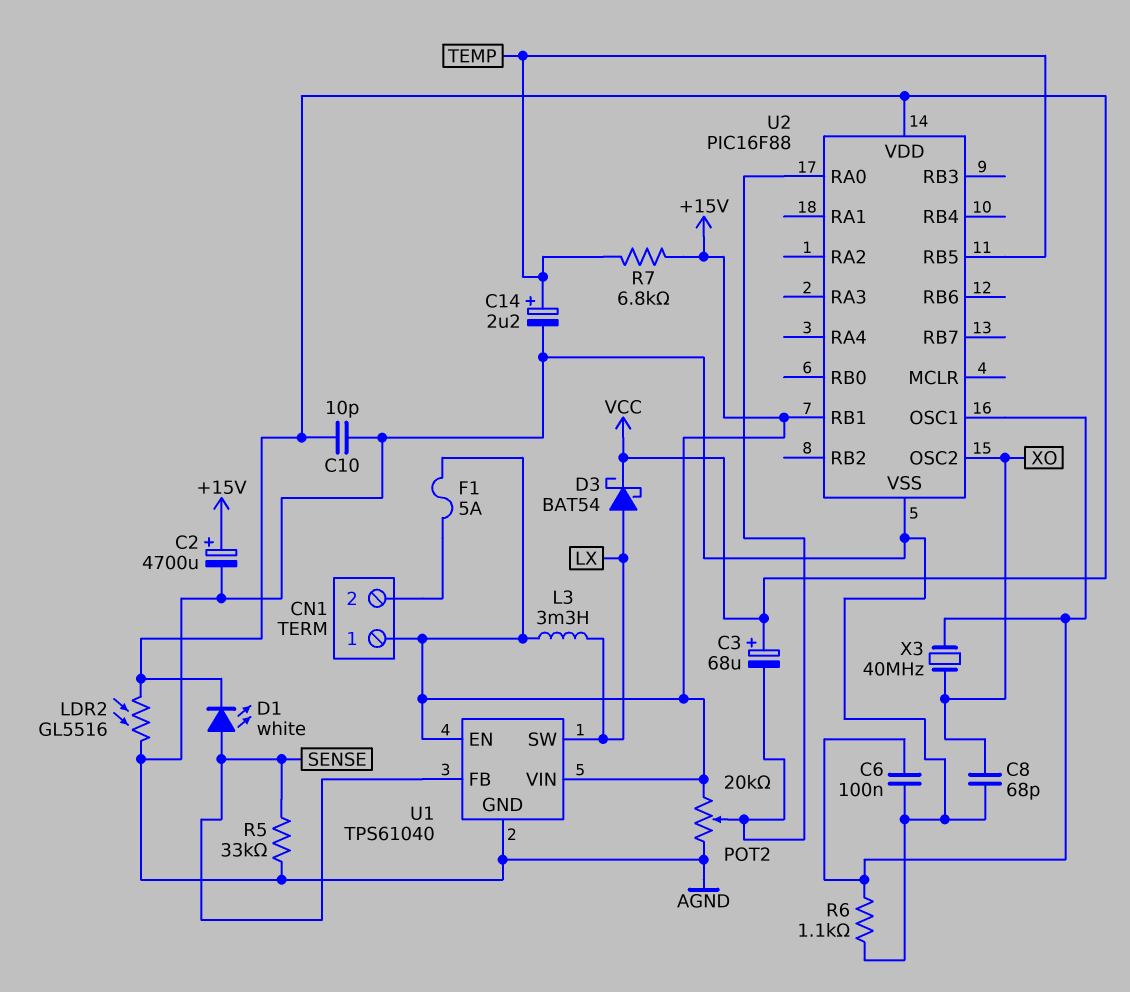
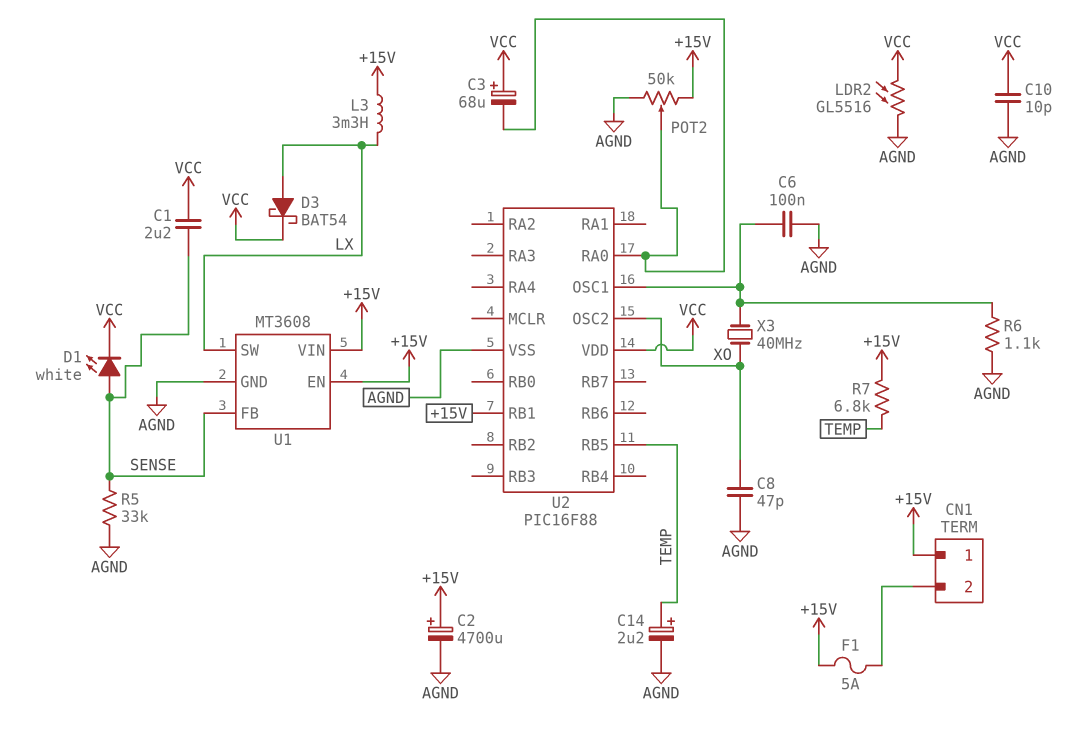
C1: none -> 2.2uF (SENSE, VCC)
C8: 68pF (AGND, XO) -> 47pF (AGND, XO)
POT2: 20k (+15V, AGND, wiper U2/RA0) -> 50k (+15V, AGND, wiper U2/RA0)
U1: TPS61040 -> MT3608

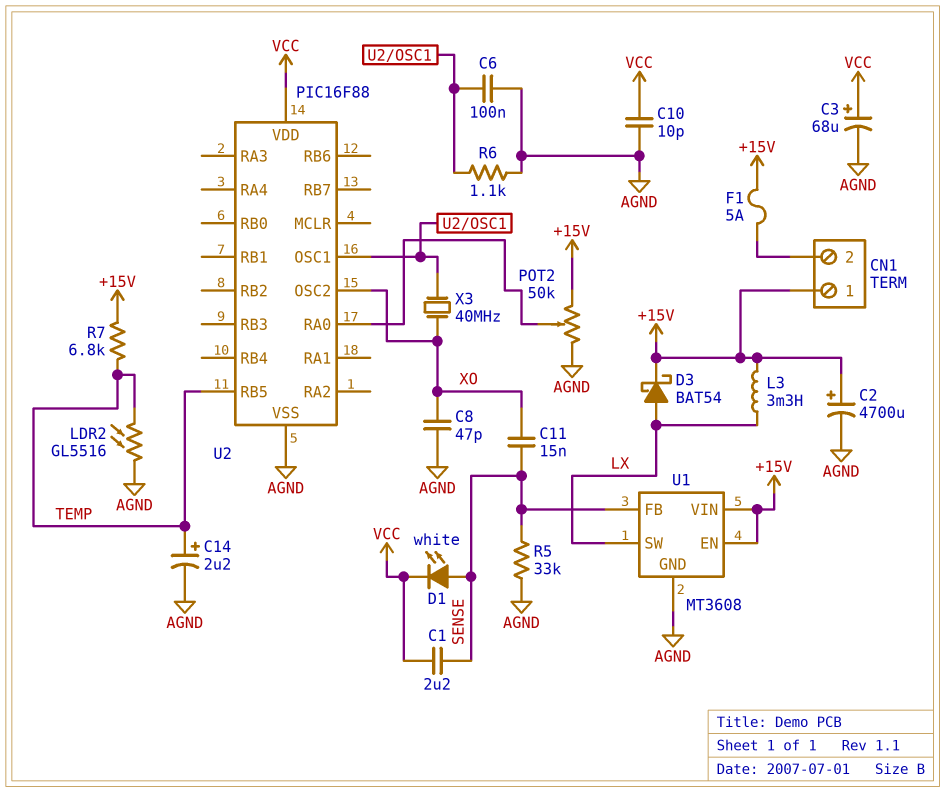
C3: 68uF (plus VCC, minus U2/RA0) -> 68uF (plus VCC, minus AGND)
C11: none -> 15nF (SENSE, XO)
D3: schottky BAT54 (A LX, K VCC) -> schottky BAT54 (A LX, K +15V)
LDR2: GL5516 (AGND, VCC) -> GL5516 (AGND, TEMP)
U2 pin RB1: +15V -> none

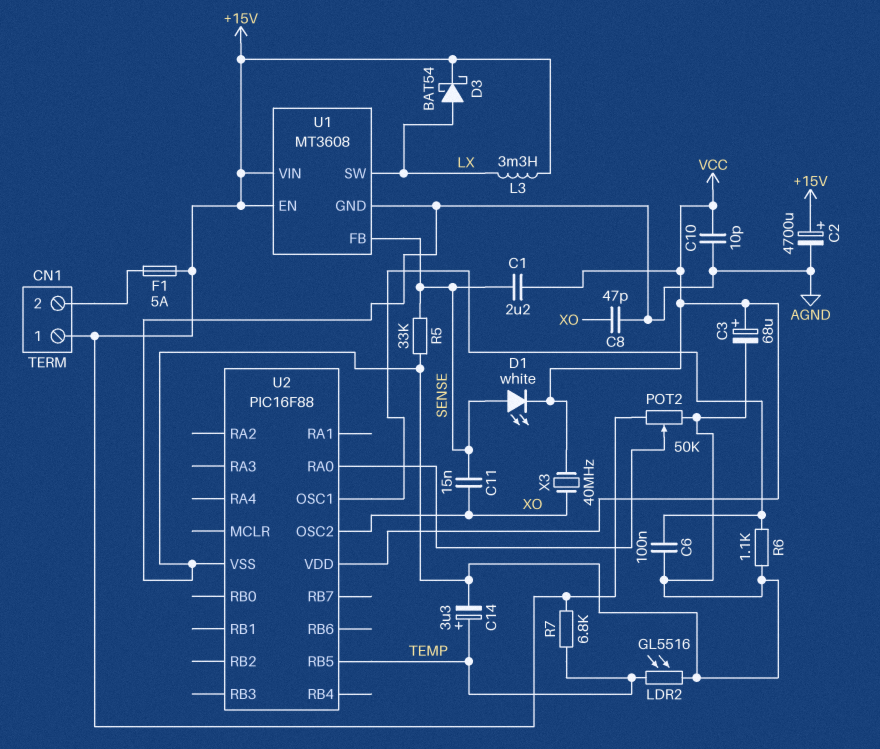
C14: 2.2uF (plus TEMP, minus AGND) -> 3.3uF (plus TEMP, minus AGND)
X3: 40MHz (U2/OSC1, XO) -> 40MHz (VCC, XO)

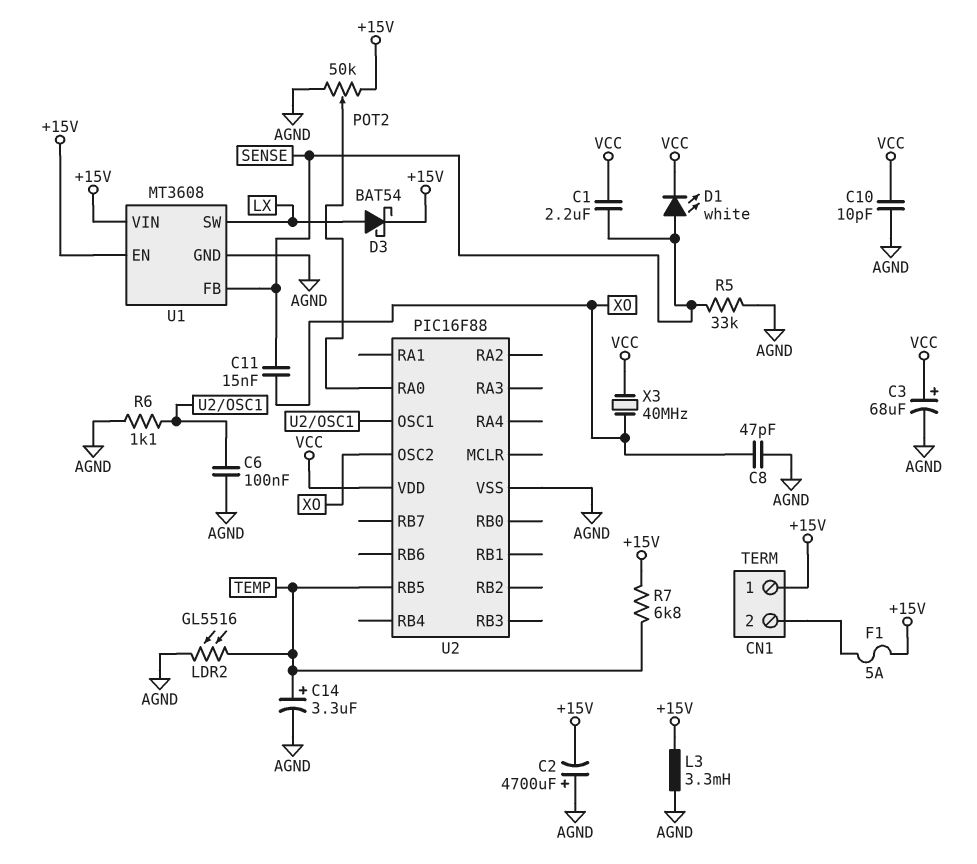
C2: 4700uF (plus +15V, minus AGND) -> 4700uF (plus AGND, minus +15V)
L3: 3.3mH (+15V, LX) -> 3.3mH (+15V, AGND)

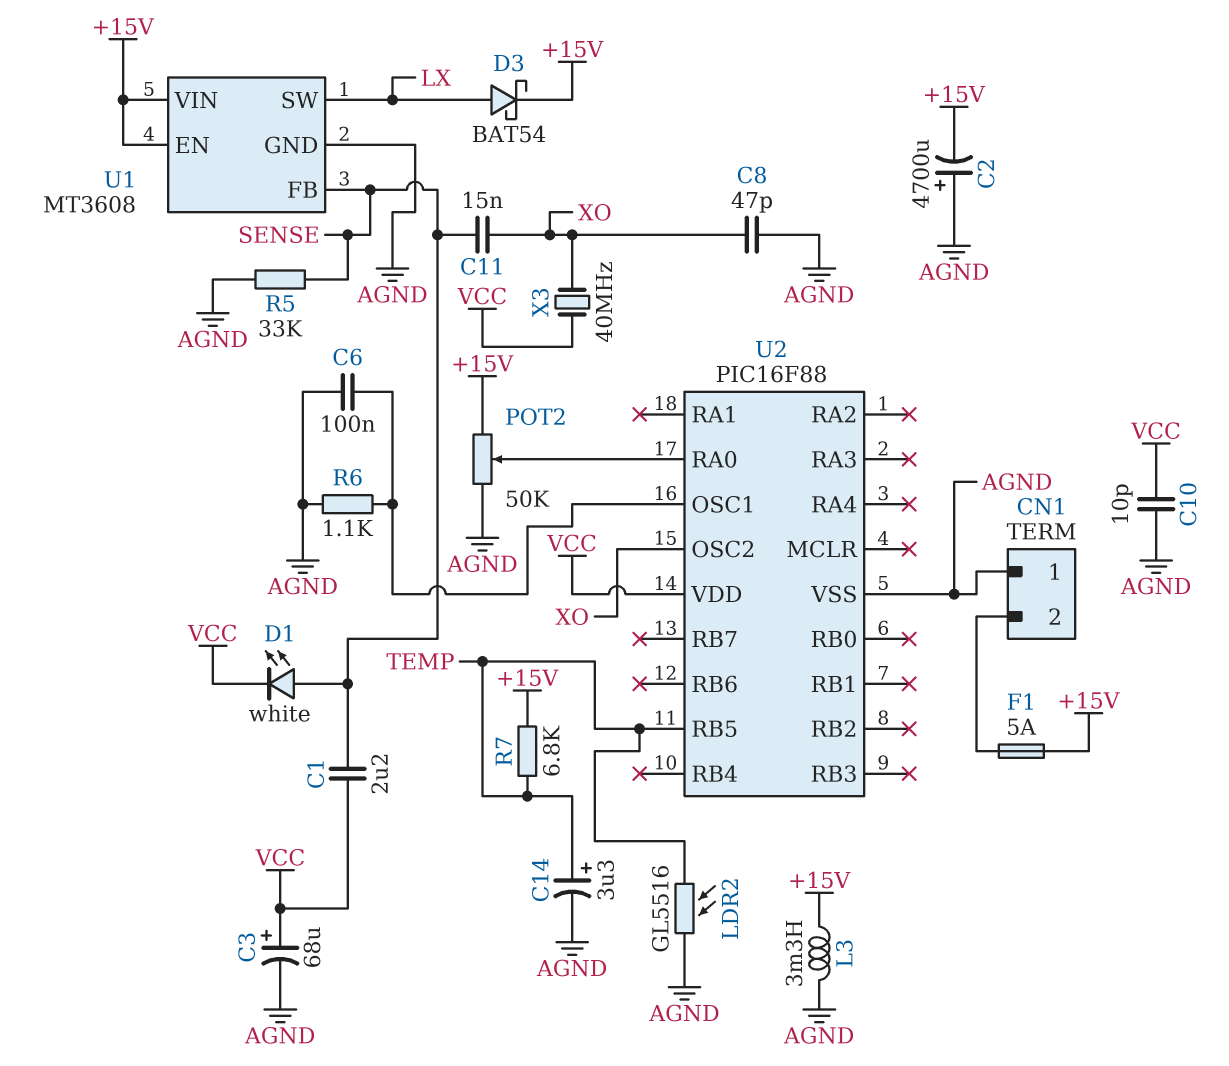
CN1 pin 1: +15V -> AGND

